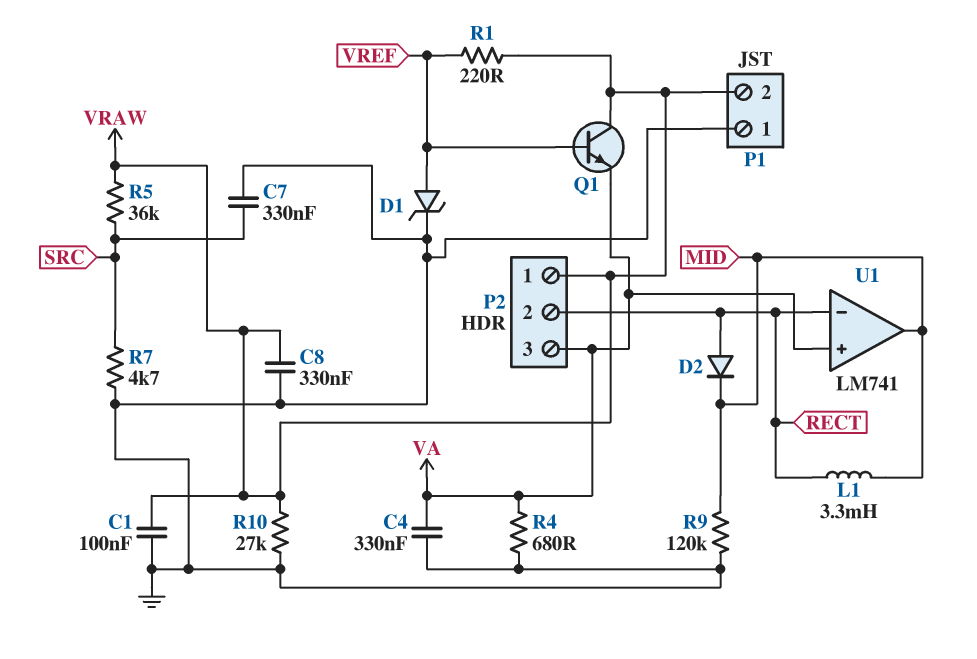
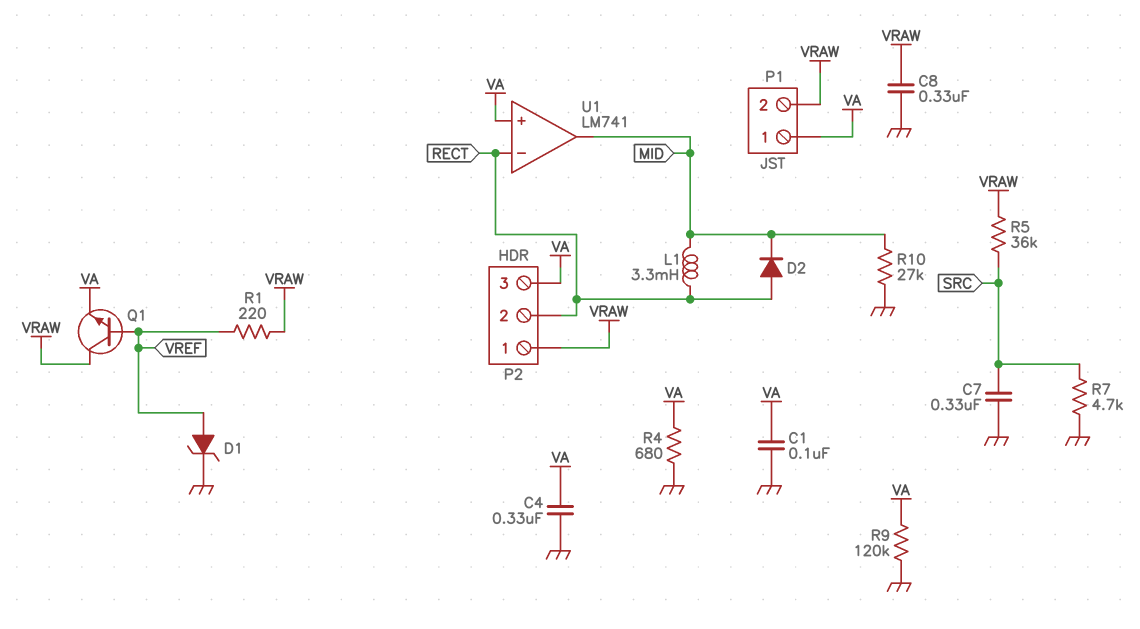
C1: 100nF (GND, VRAW) -> 100nF (GND, VA)
P1 pin 1: GND -> VA
R9: 120k (GND, MID) -> 120k (GND, VA)
R10: 27k (GND, VRAW) -> 27k (GND, MID)

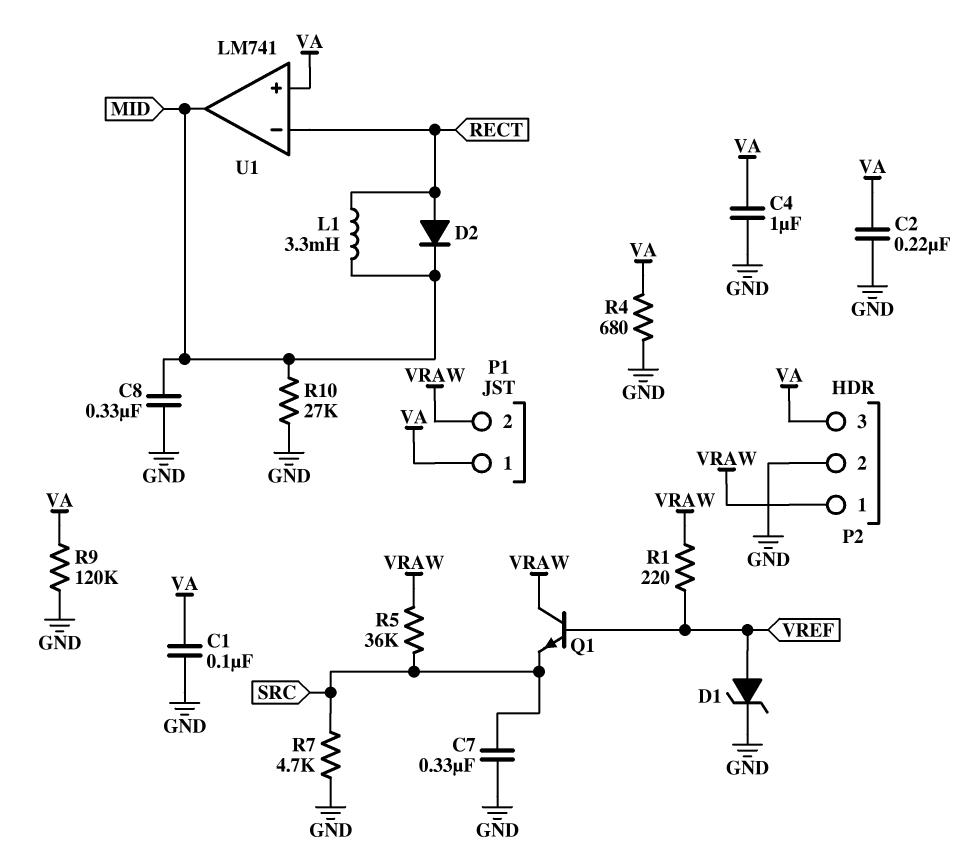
C2: none -> 220nF (GND, VA)
C4: 330nF (GND, VA) -> 1uF (GND, VA)
C8: 330nF (GND, VRAW) -> 330nF (GND, MID)
P2 pin 2: RECT -> GND
Q1: NPN (B VREF, C VRAW, E VA) -> NPN (B VREF, C VRAW, E SRC)

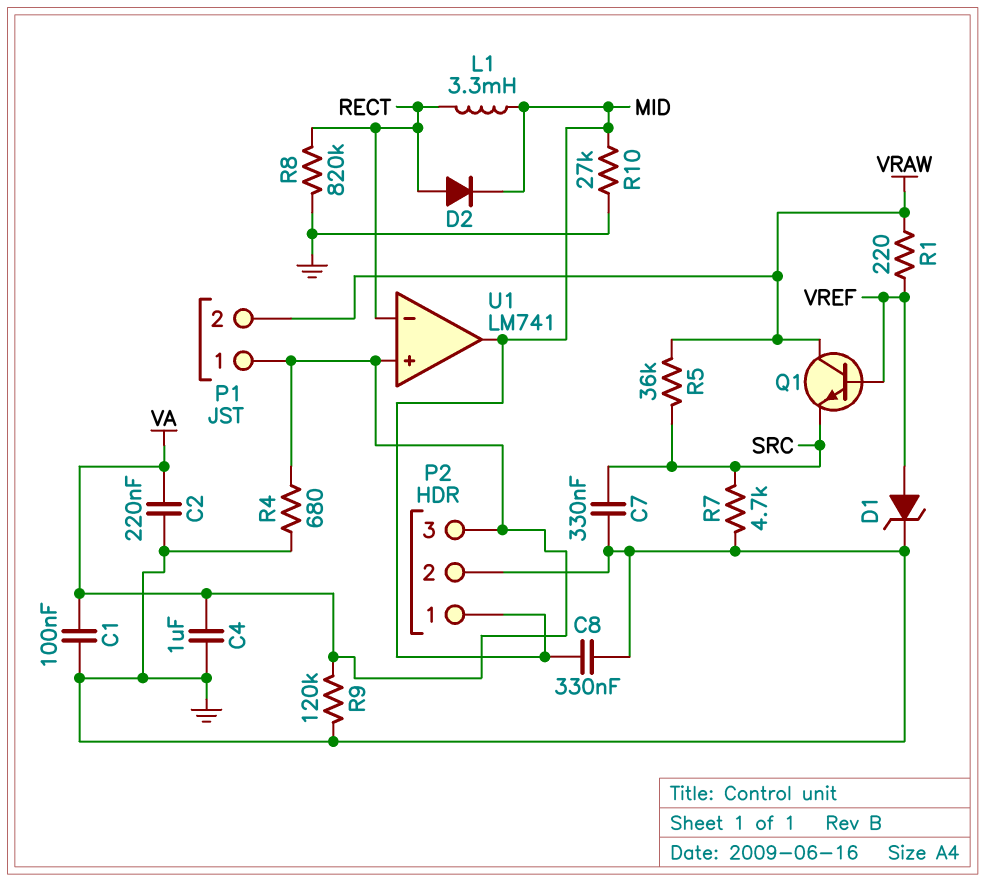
P2 pin 1: VRAW -> MID
R8: none -> 820k (GND, RECT)

